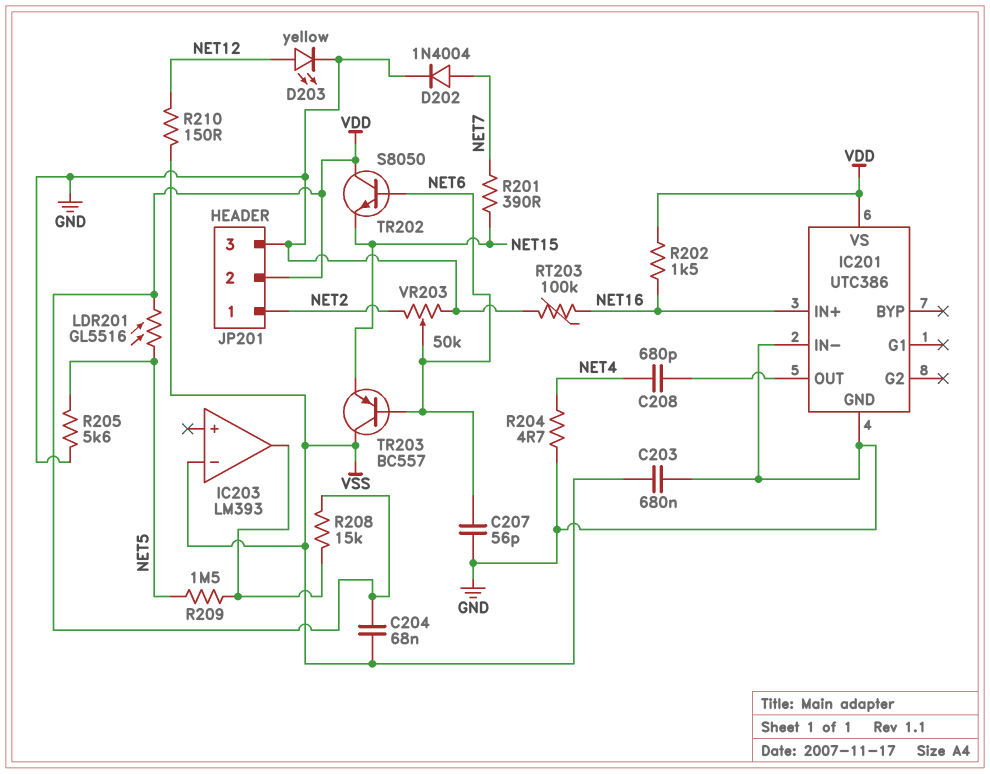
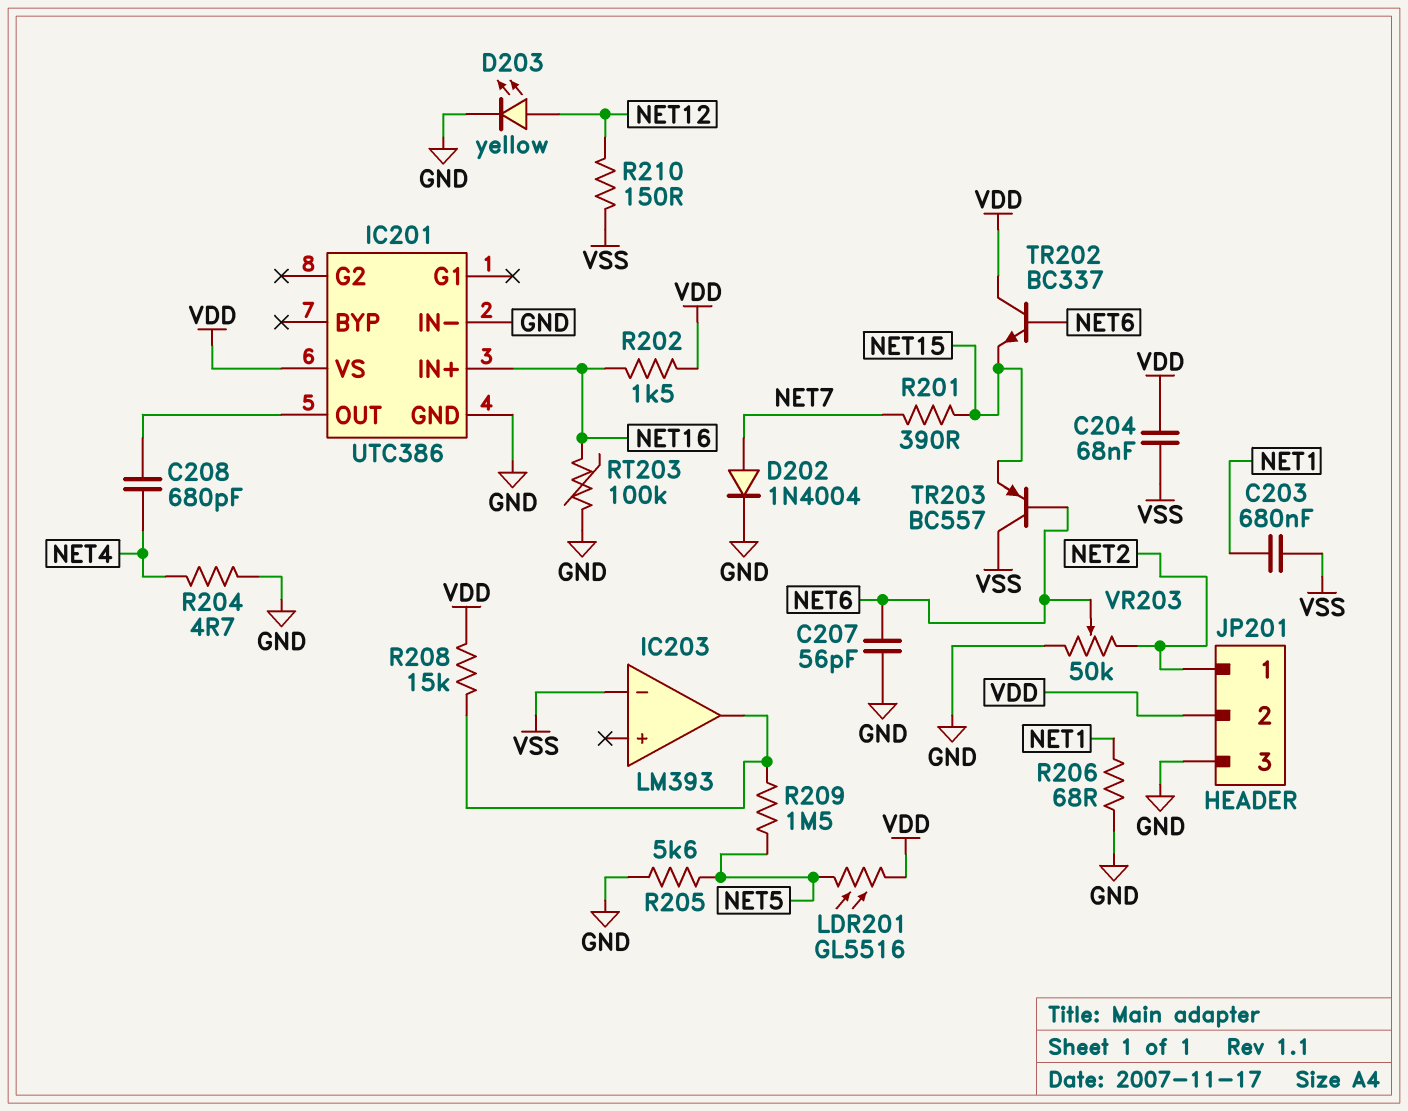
C203: 680nF (GND, VSS) -> 680nF (NET1, VSS)
R206: none -> 68 (GND, NET1)
TR202: NPN S8050 (B NET6, C VDD, E NET15) -> NPN BC337 (B NET6, C VDD, E NET15)

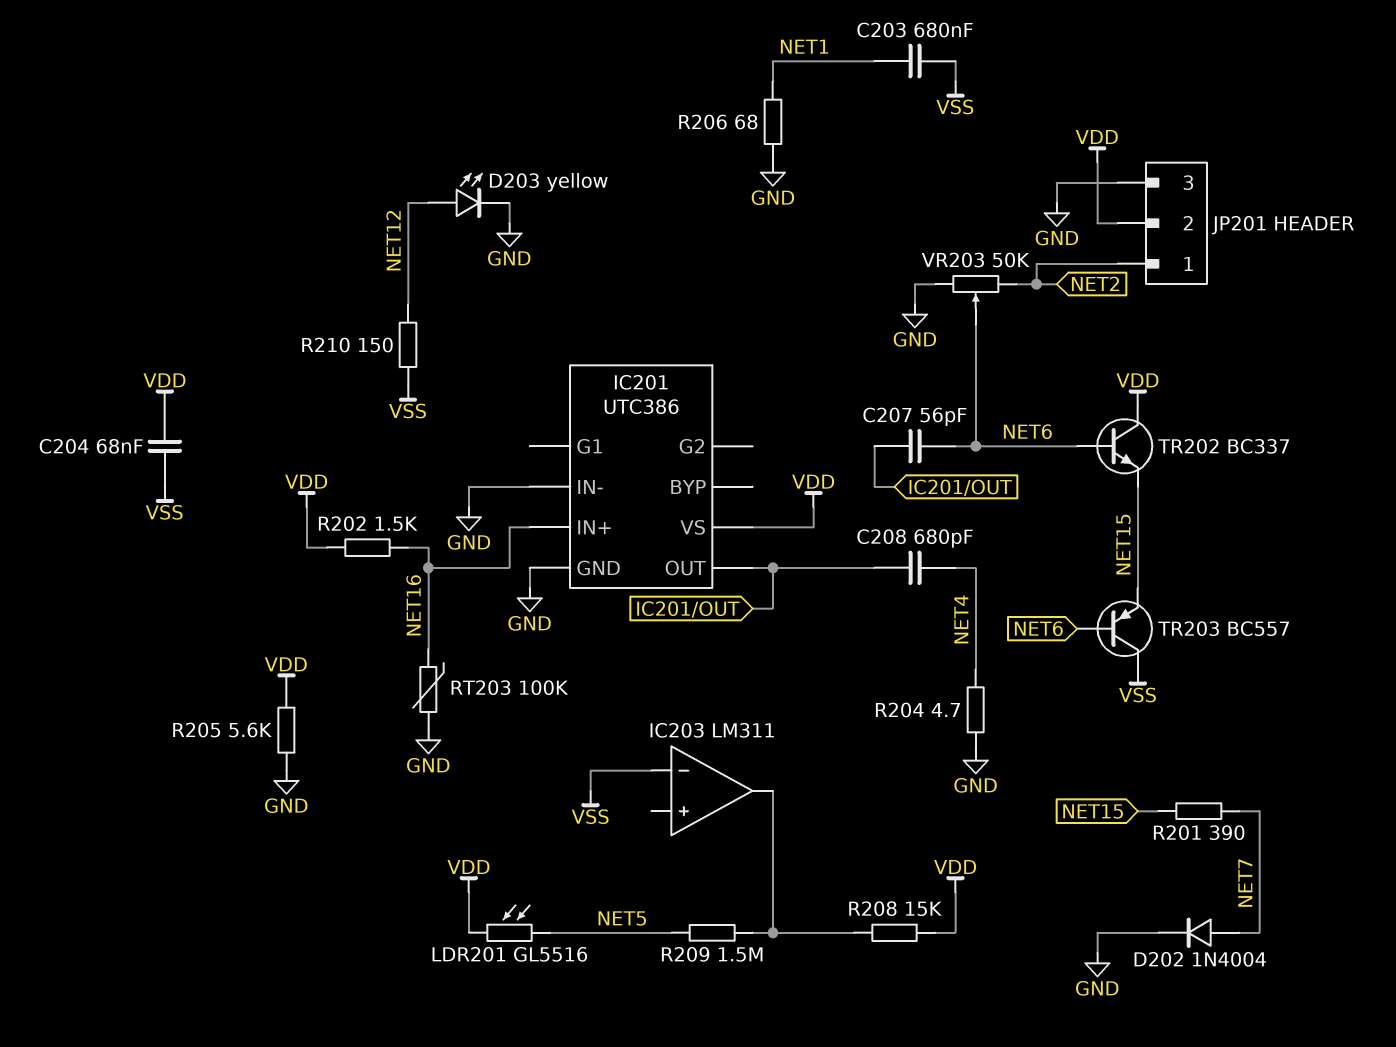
C207: 56pF (GND, NET6) -> 56pF (IC201/OUT, NET6)
IC203: LM393 -> LM311
R205: 5.6k (GND, NET5) -> 5.6k (GND, VDD)

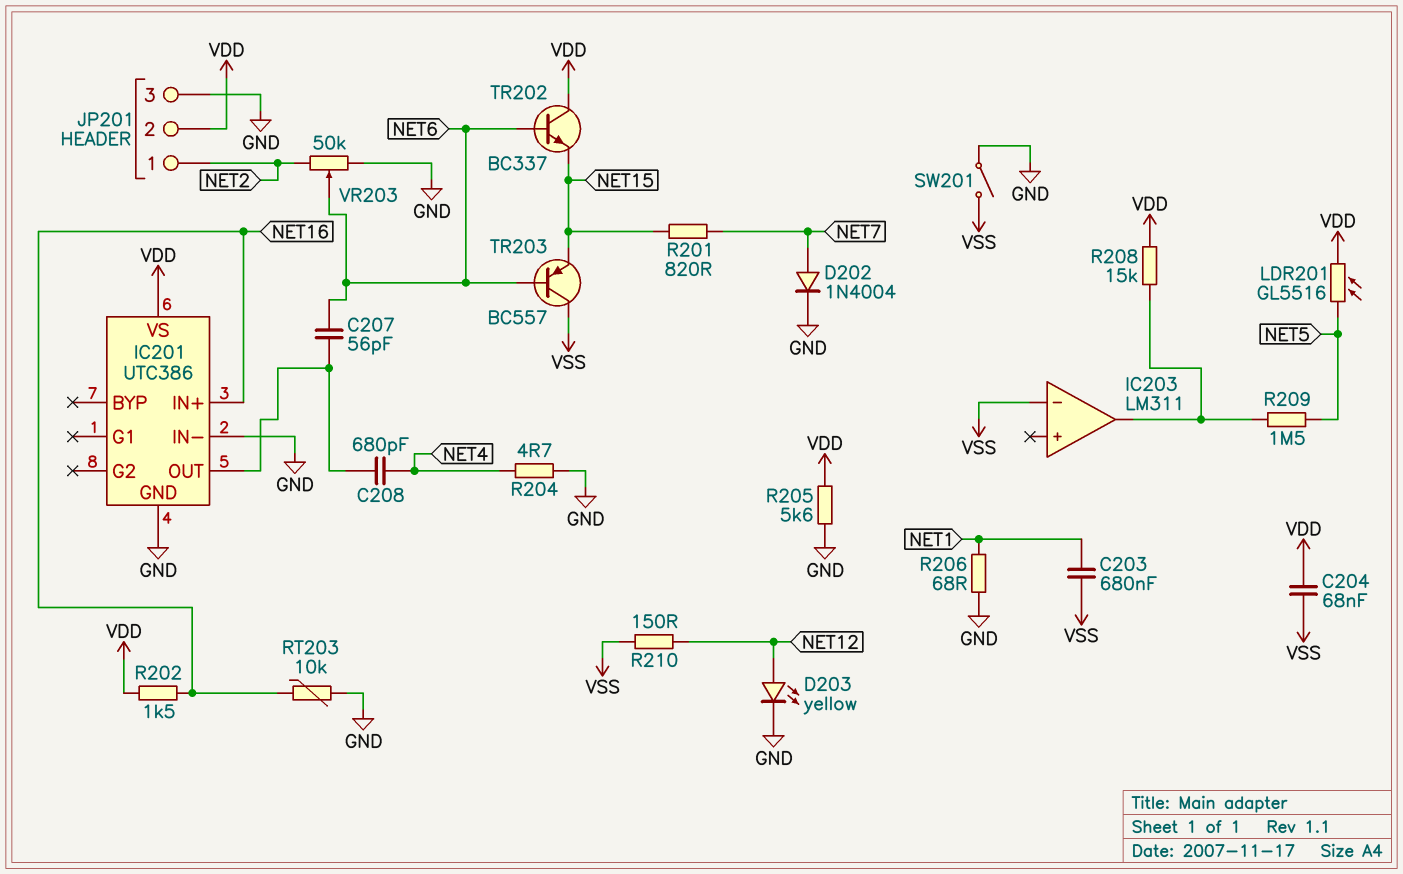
R201: 390 (NET7, NET15) -> 820 (NET7, NET15)
RT203: 100k (GND, NET16) -> 10k (GND, NET16)
SW201: none -> switch (GND, VSS)

